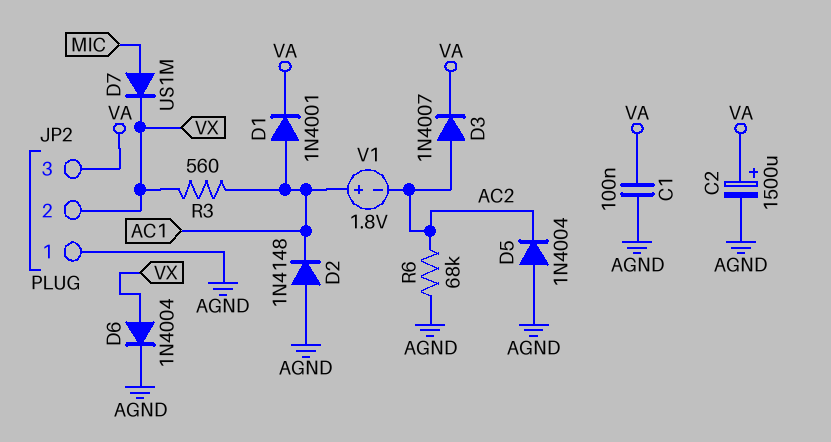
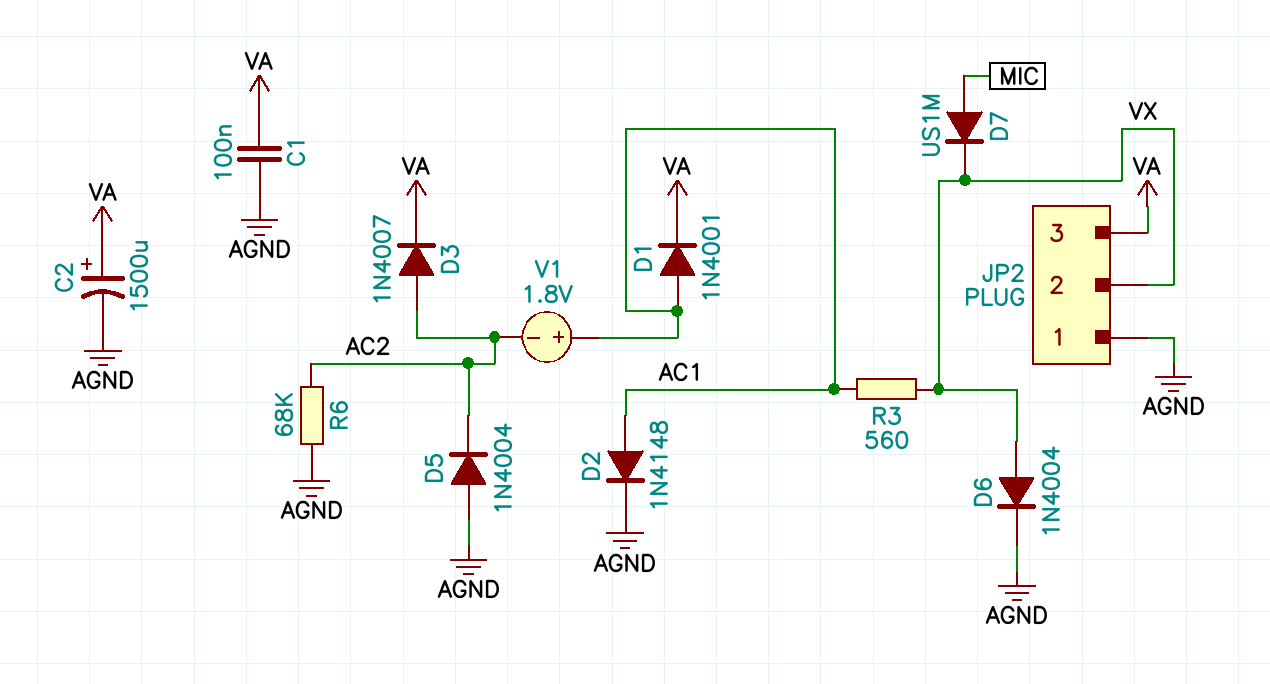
D2: diode 1N4148 (A AGND, K AC1) -> diode 1N4148 (A AC1, K AGND)

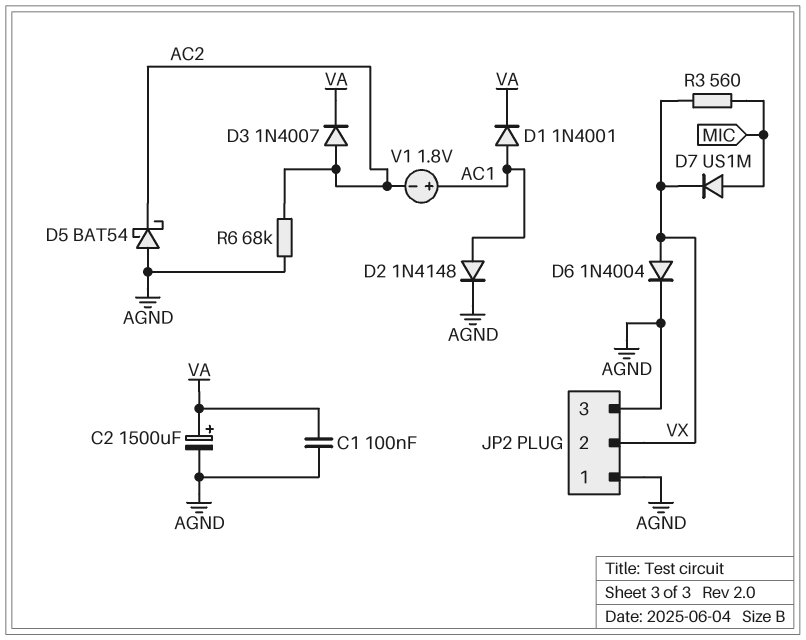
D5: diode 1N4004 (A AGND, K AC2) -> schottky BAT54 (A AGND, K AC2)
JP2 pin 3: VA -> AGND
R3: 560 (AC1, VX) -> 560 (MIC, VX)

